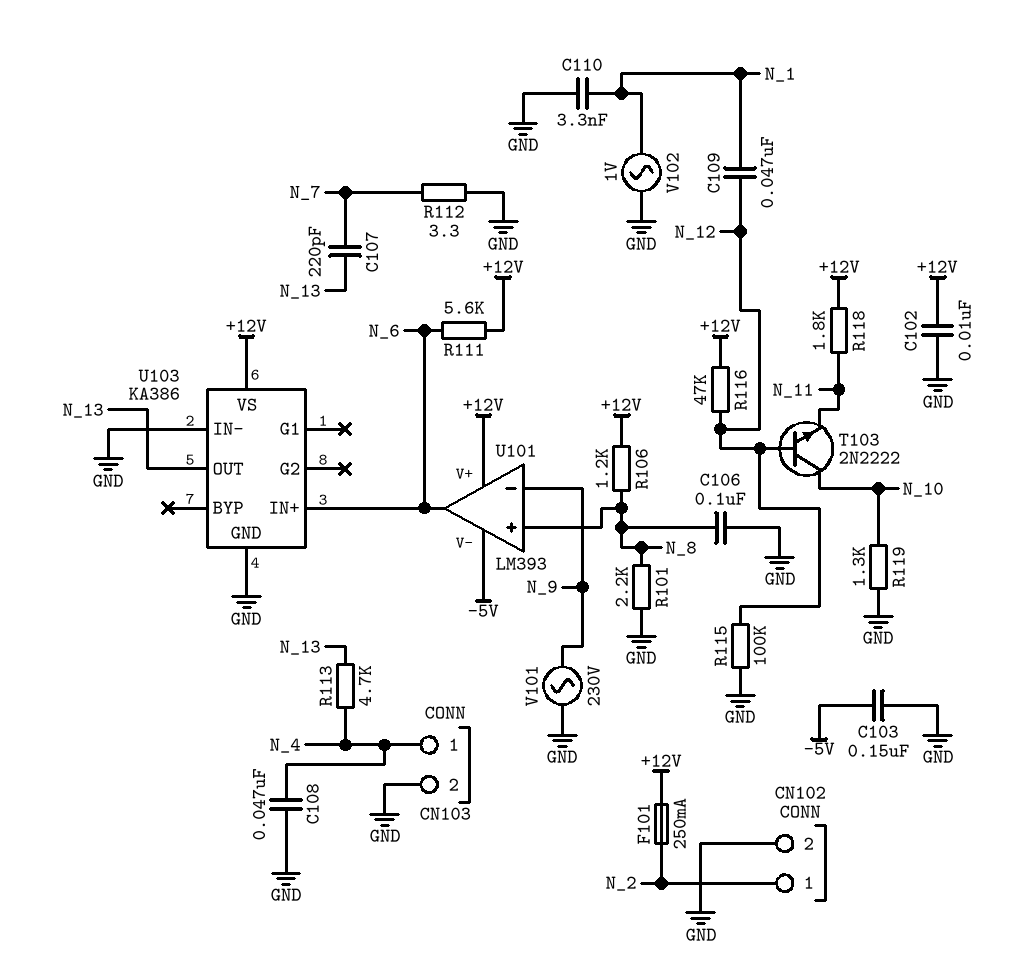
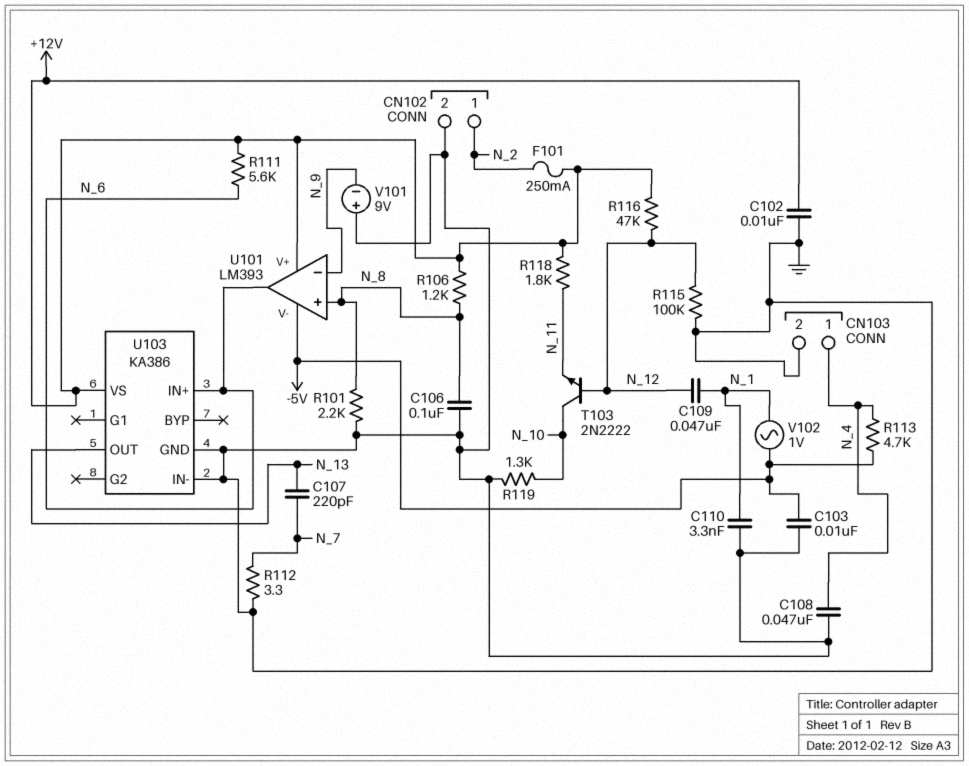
C103: 150nF (-5V, GND) -> 10nF (-5V, GND)
R113: 4.7k (N_4, N_13) -> 4.7k (-5V, N_4)
V101: AC 230V (GND, N_9) -> 9V (plus GND, minus N_9)
V102: AC 1V (GND, N_1) -> AC 1V (-5V, N_1)

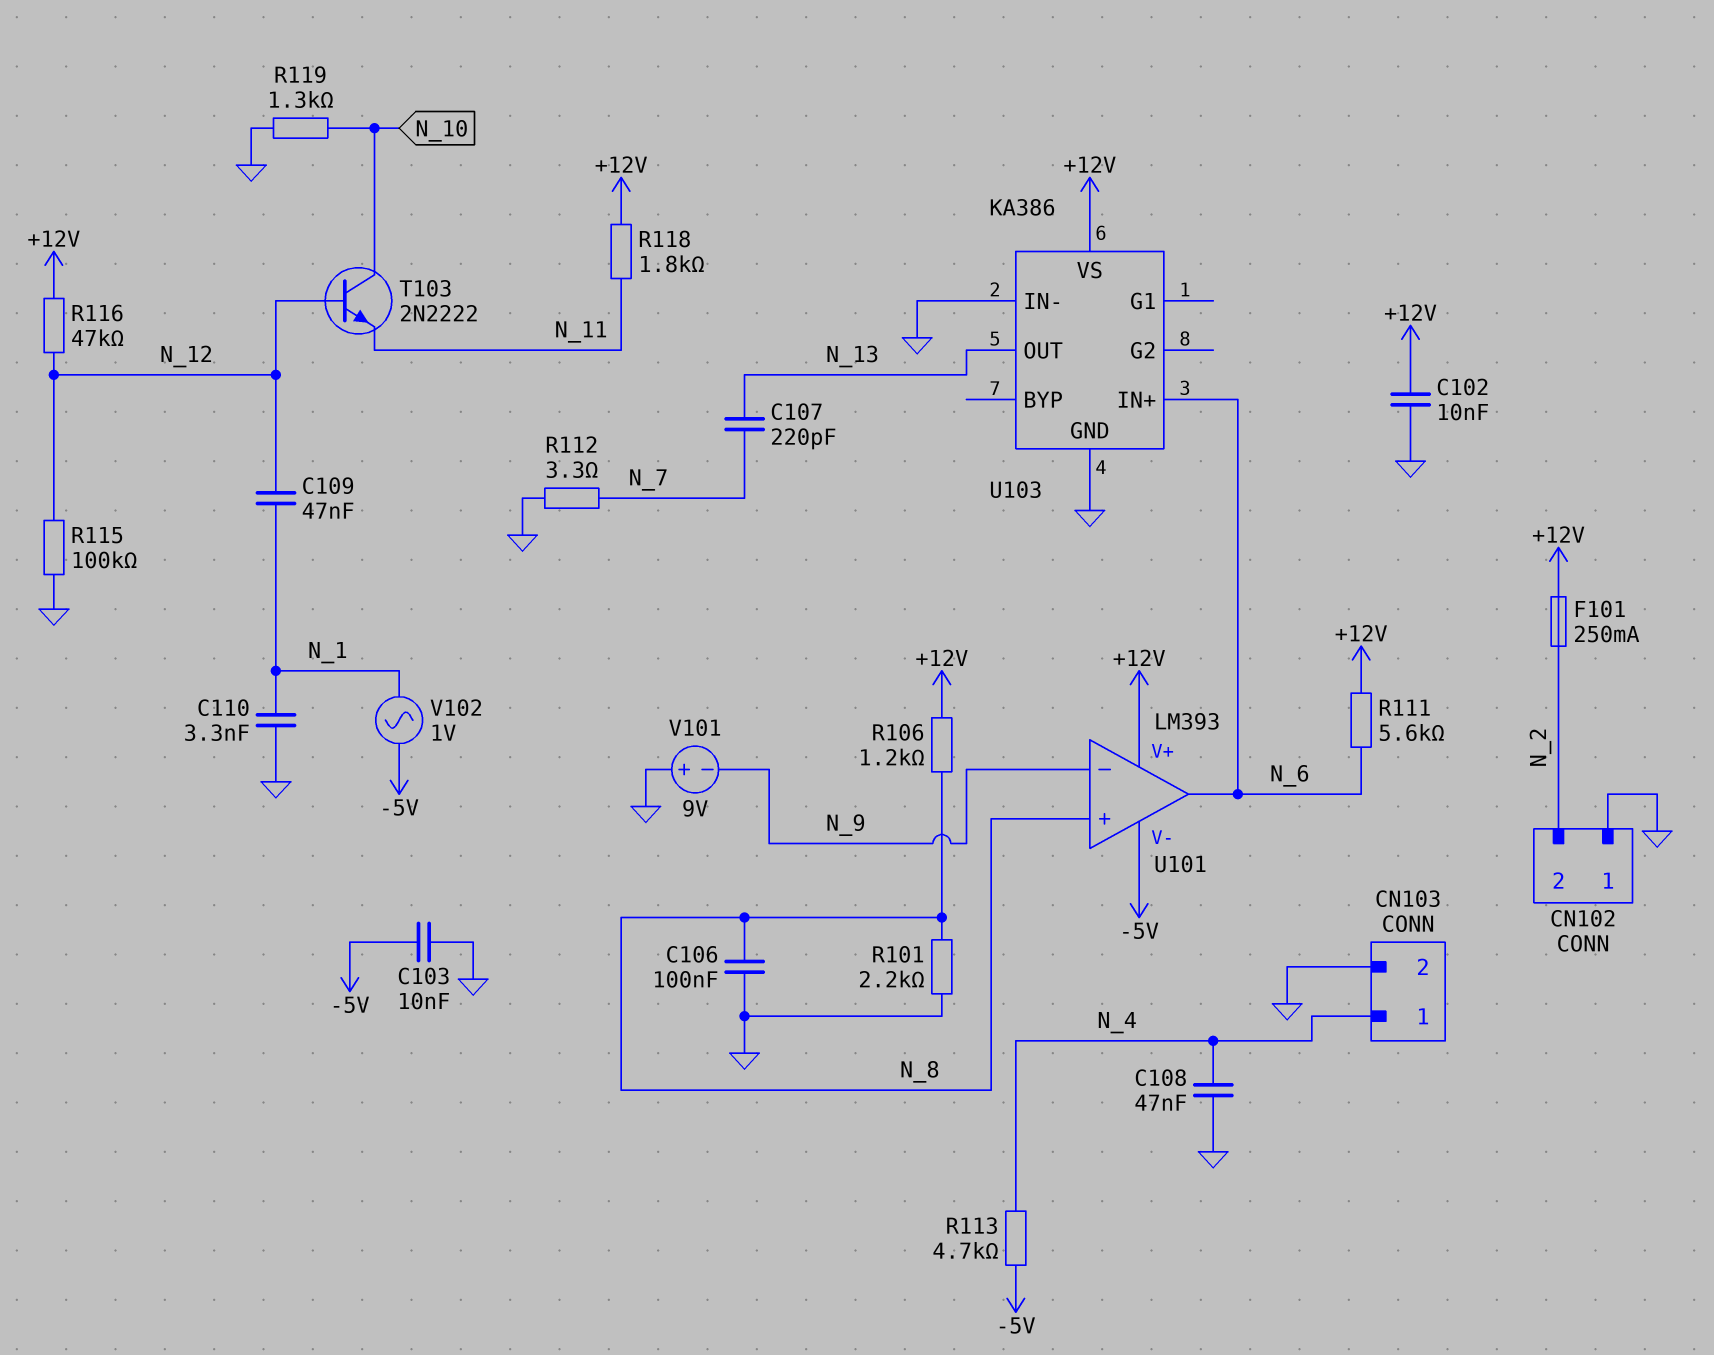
CN102 pin 1: N_2 -> GND
CN102 pin 2: GND -> N_2

